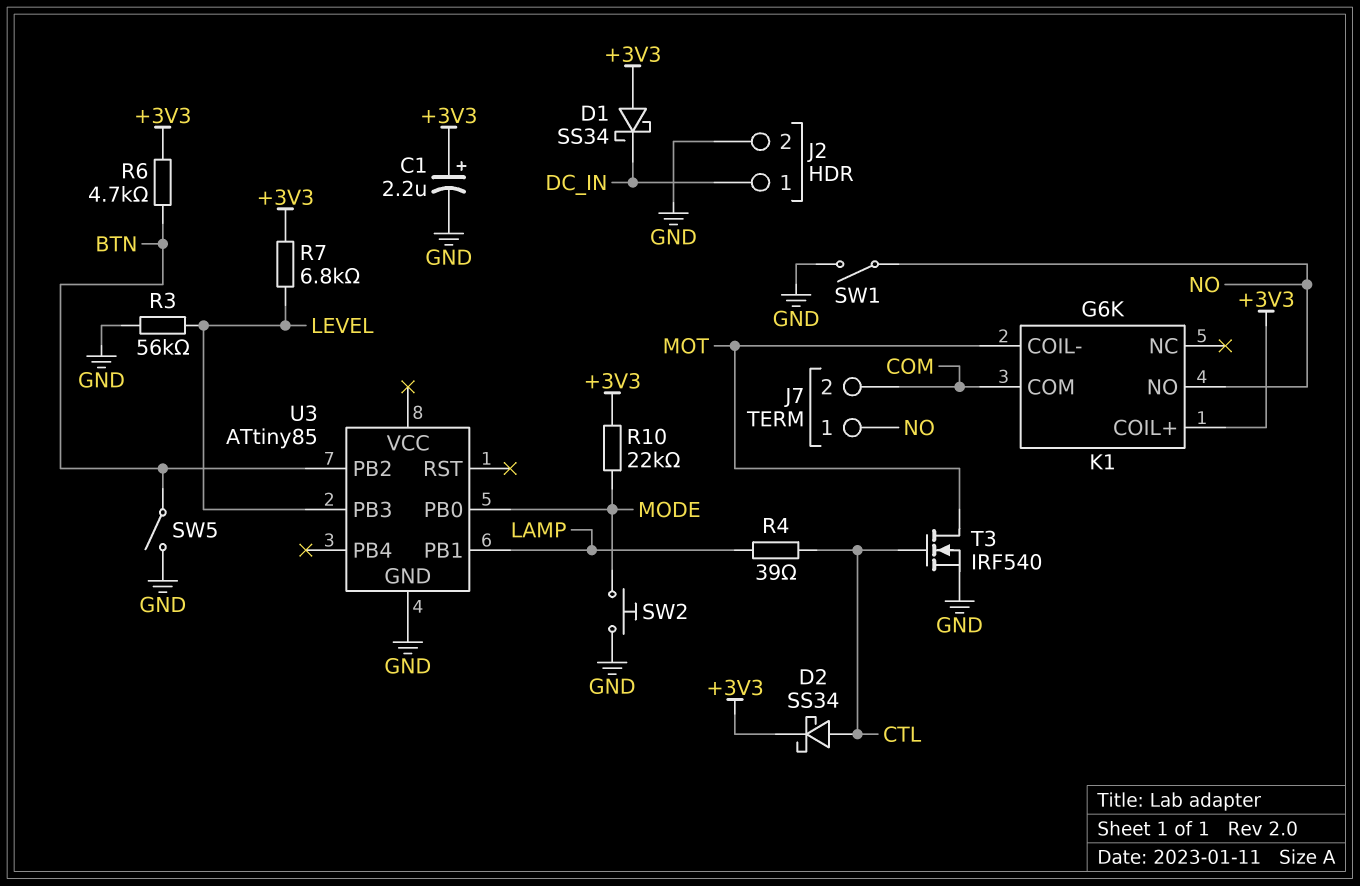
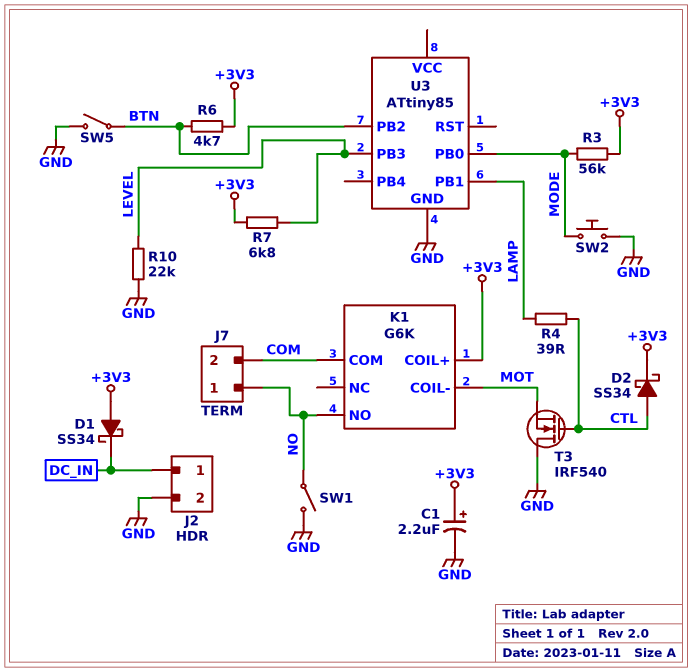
R3: 56k (GND, LEVEL) -> 56k (+3V3, MODE)
R10: 22k (+3V3, MODE) -> 22k (GND, LEVEL)
T3: NMOS IRF540 (G CTL, D MOT, S GND) -> NMOS IRF540 (G CTL, D GND, S MOT)

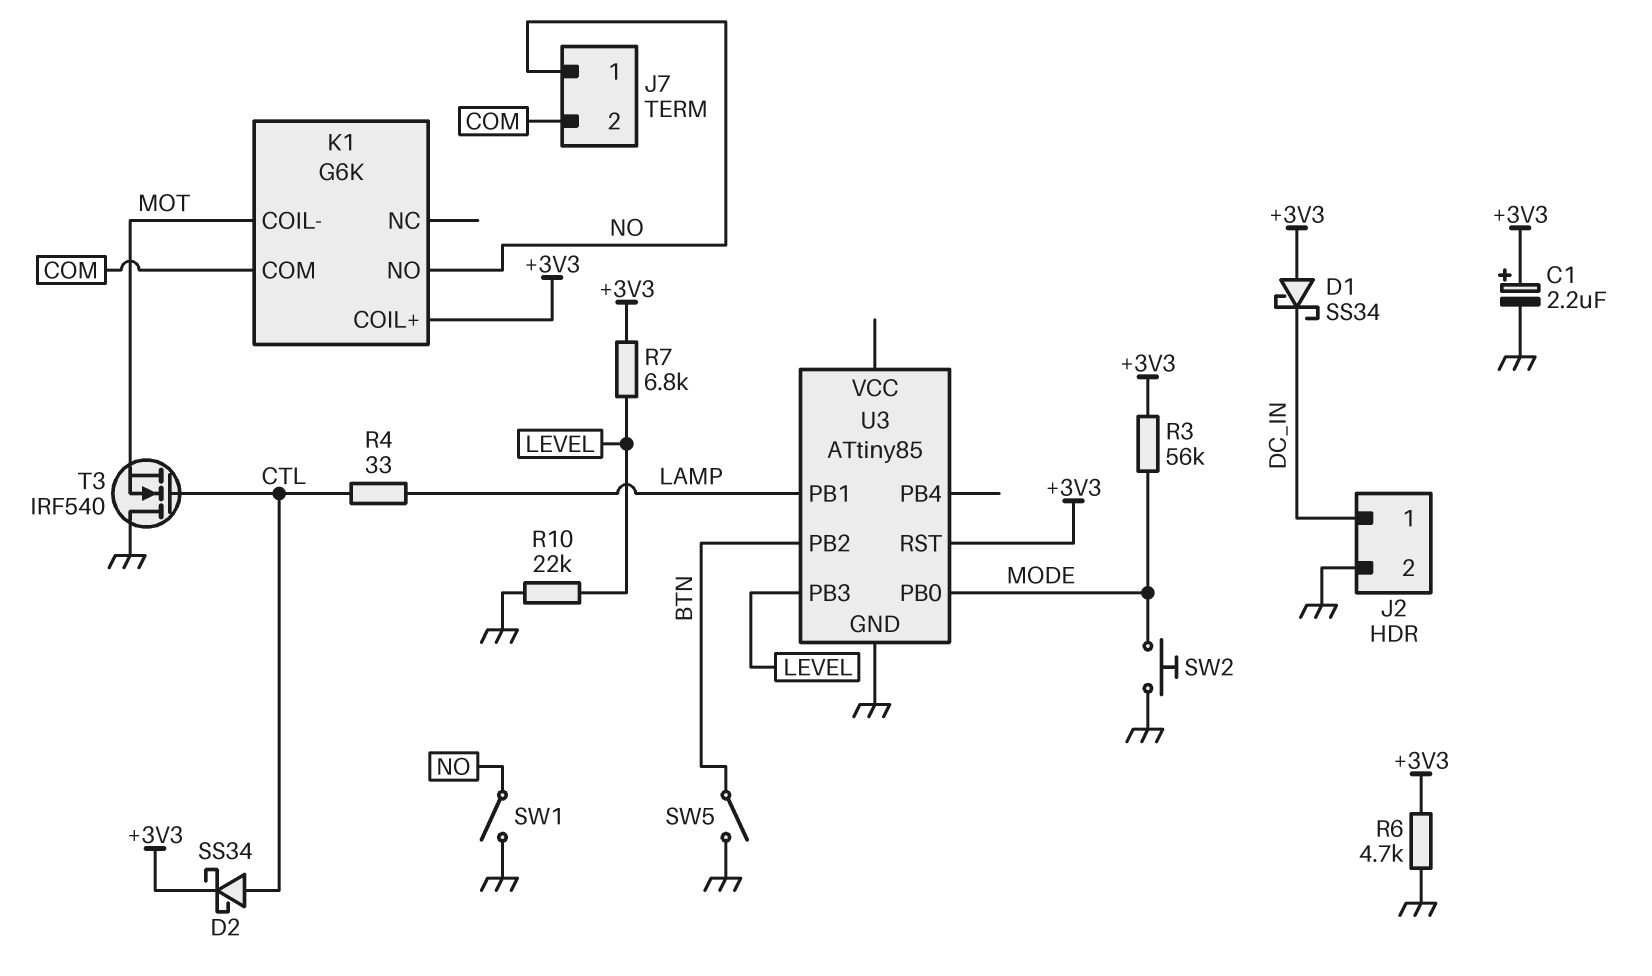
R4: 39 (CTL, LAMP) -> 33 (CTL, LAMP)
R6: 4.7k (+3V3, BTN) -> 4.7k (+3V3, GND)
U3 pin RST: none -> +3V3

